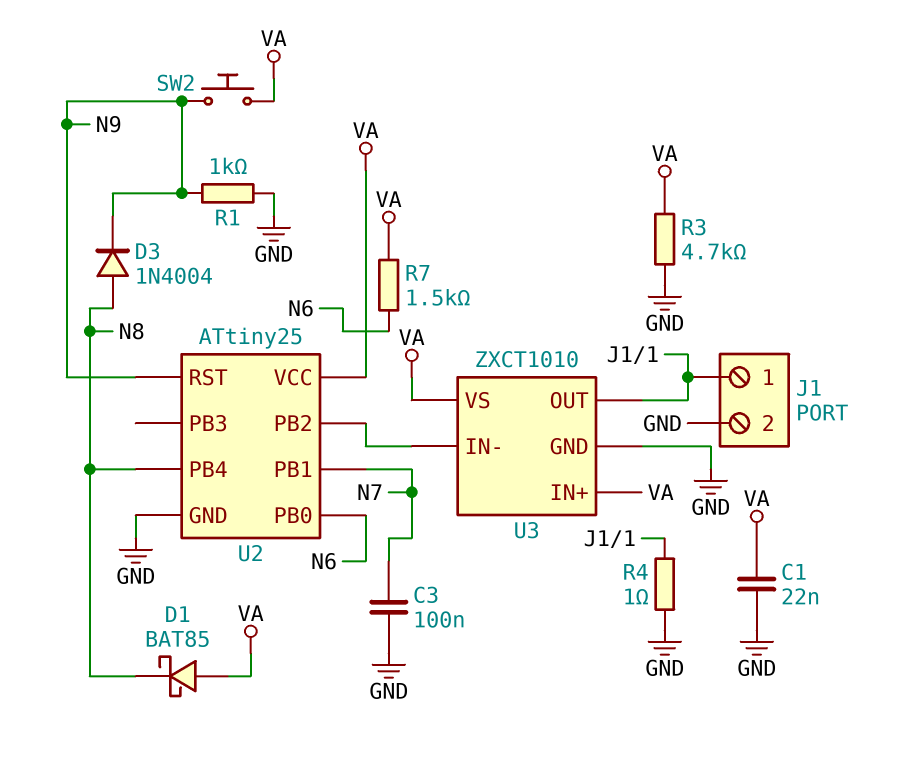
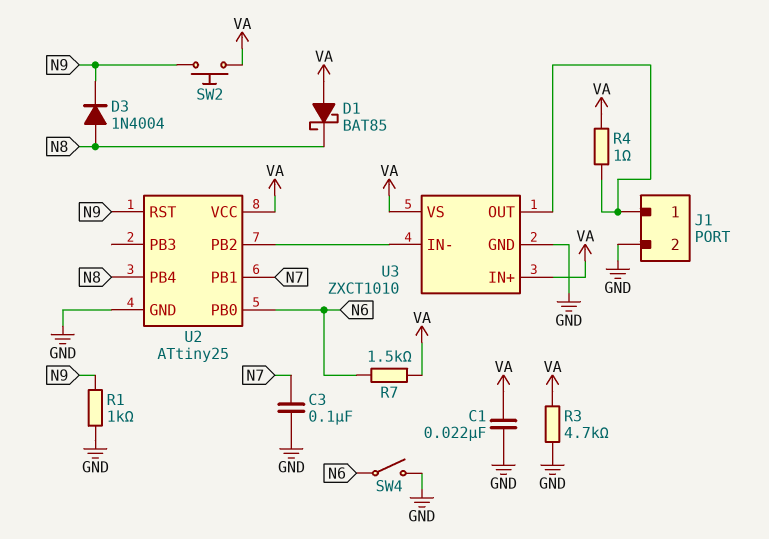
R4: 1 (GND, J1/1) -> 1 (J1/1, VA)
SW4: none -> switch (GND, N6)

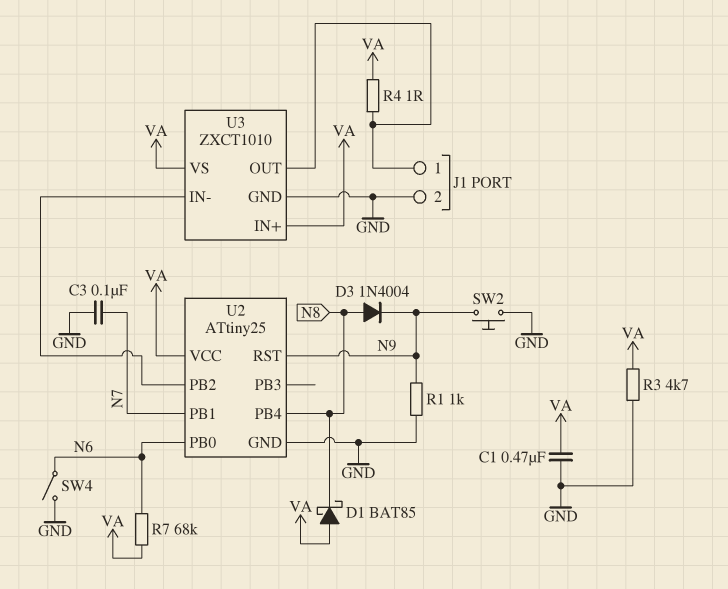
C1: 22nF (GND, VA) -> 470nF (GND, VA)
R7: 1.5k (N6, VA) -> 68k (N6, VA)
SW2: button (N9, VA) -> button (GND, N9)

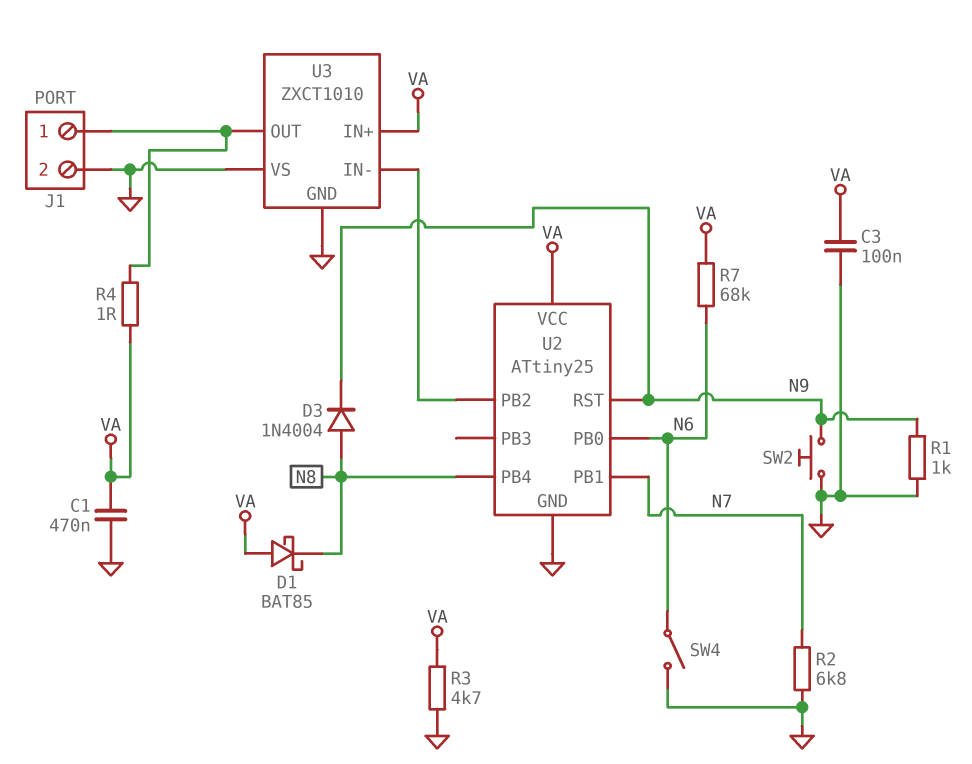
C3: 100nF (GND, N7) -> 100nF (GND, VA)
R2: none -> 6.8k (GND, N7)
U3 pin VS: VA -> GND

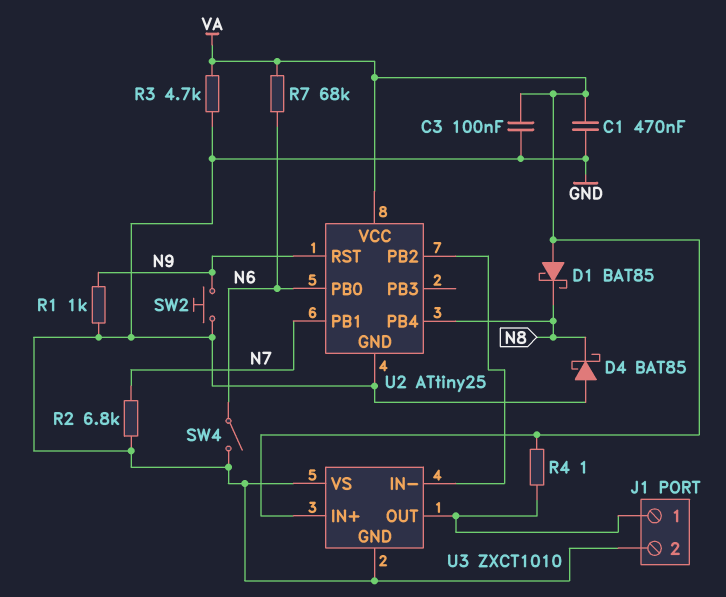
D3: diode 1N4004 (A N8, K N9) -> none
D4: none -> schottky BAT85 (A GND, K N8)

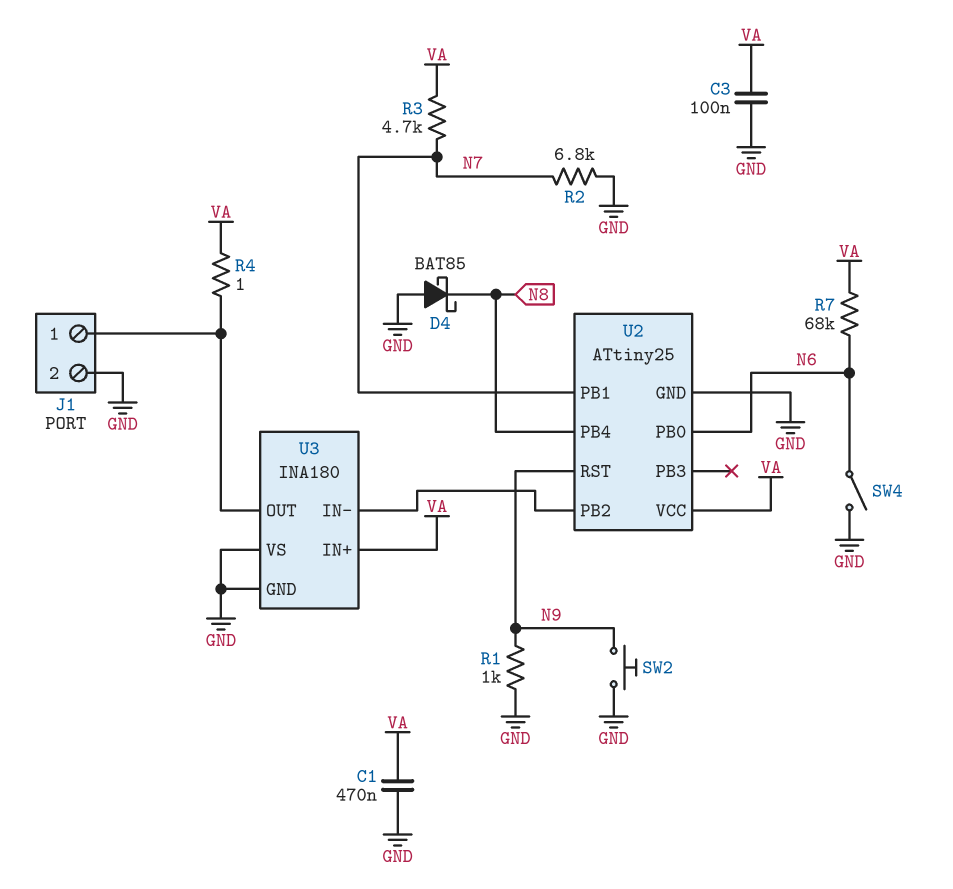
D1: schottky BAT85 (A VA, K N8) -> none
R3: 4.7k (GND, VA) -> 4.7k (N7, VA)
U3: ZXCT1010 -> INA180

